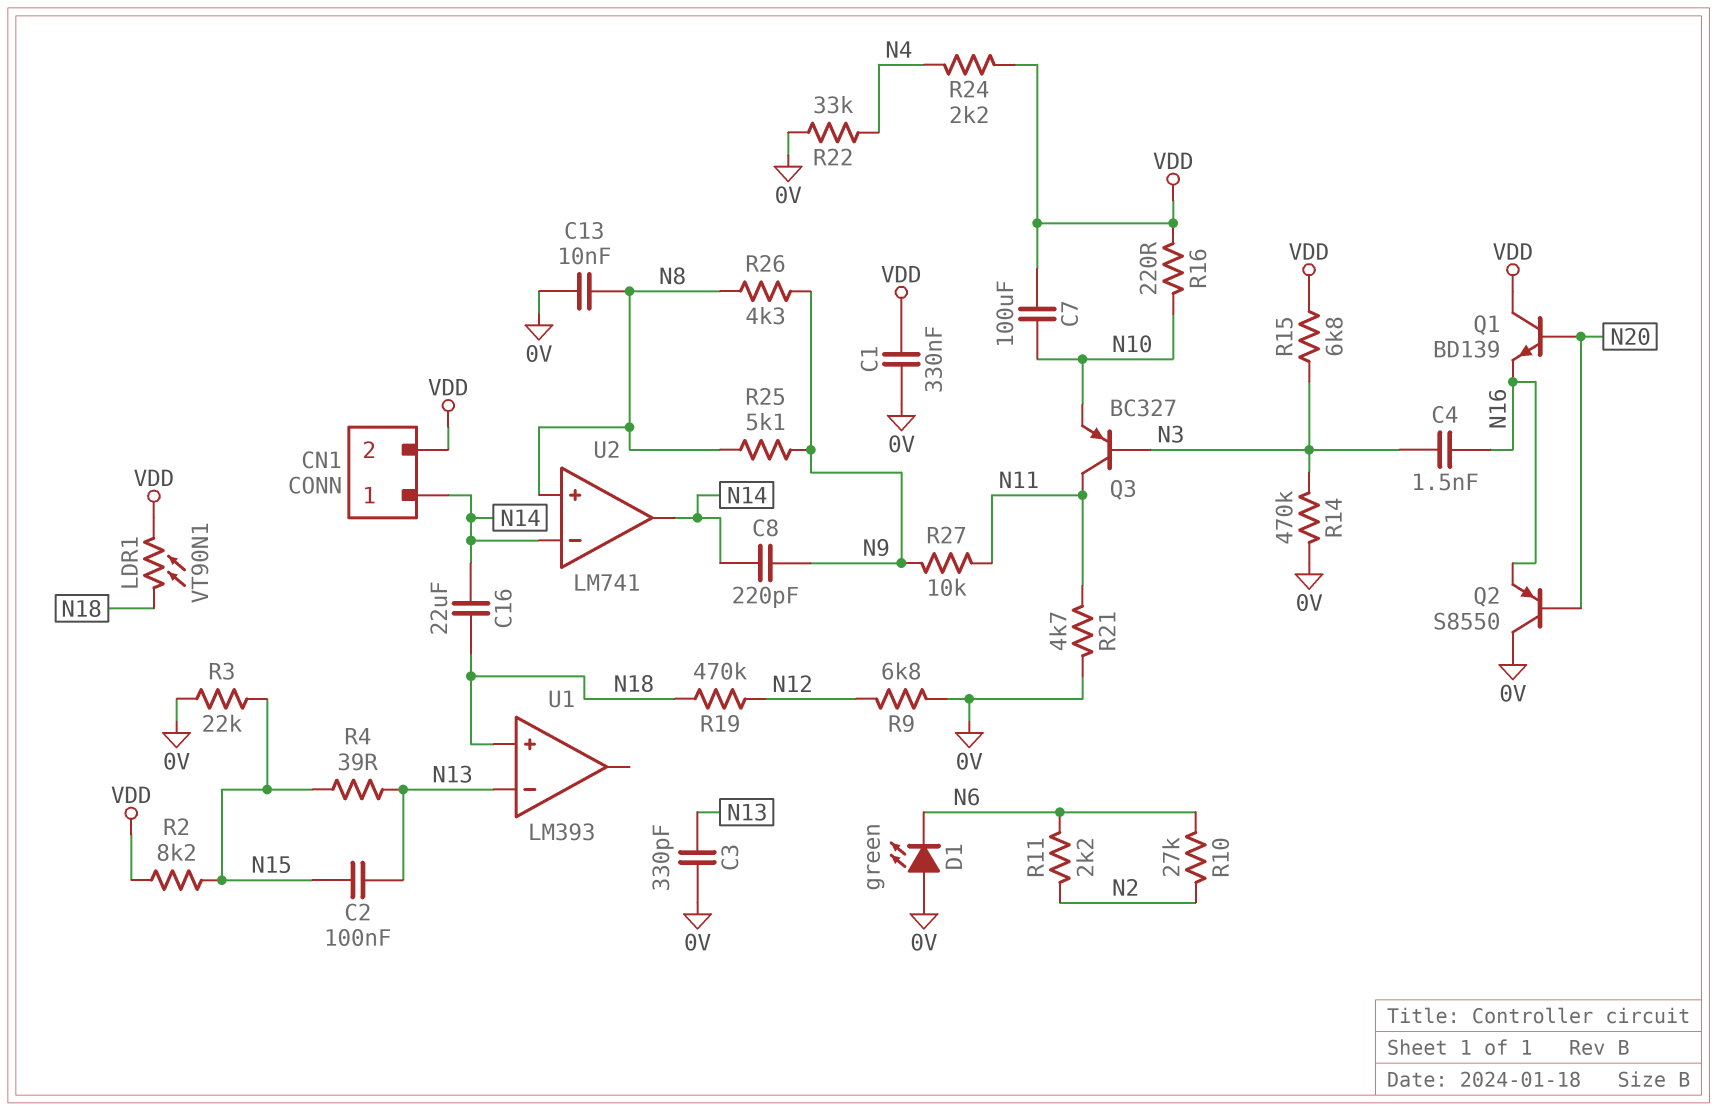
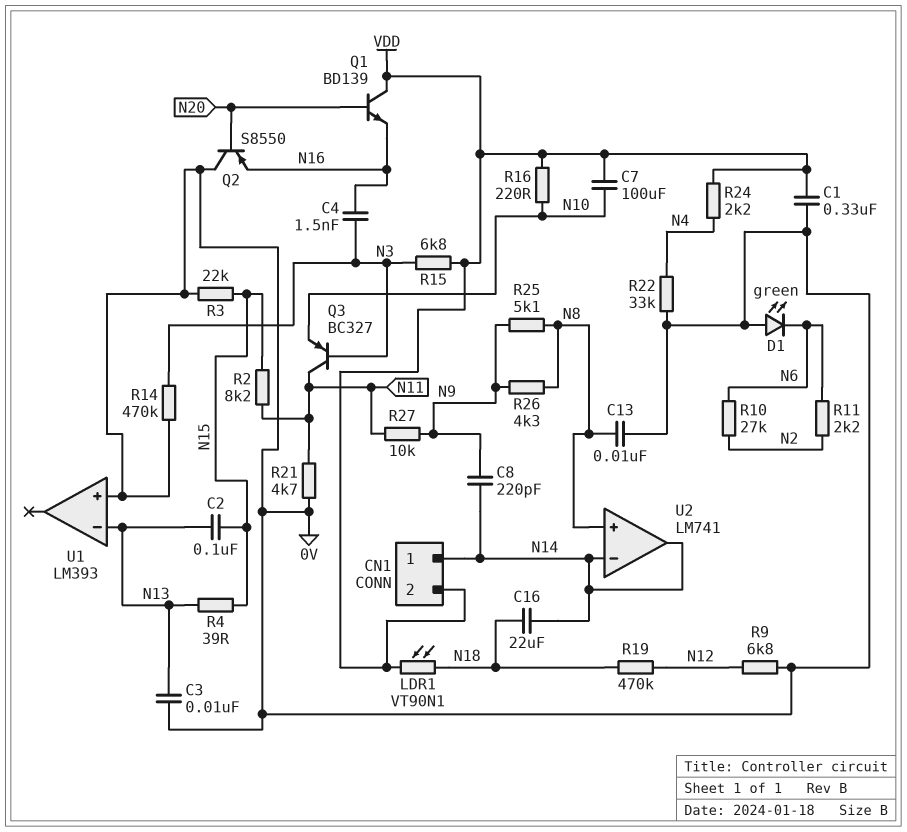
C3: 330pF (0V, N13) -> 10nF (0V, N13)
R2: 8.2k (N15, VDD) -> 8.2k (N11, N15)
U1 pin in+: N18 -> 0V

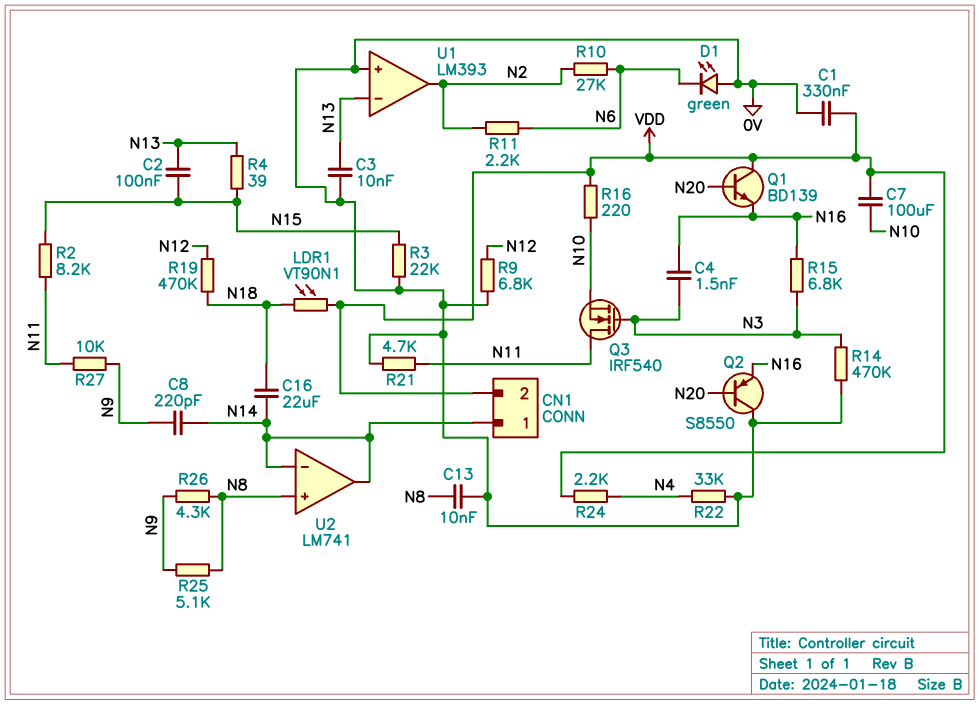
Q3: PNP BC327 (B N3, C N11, E N10) -> NMOS IRF540 (G N3, D N11, S N10)
R15: 6.8k (N3, VDD) -> 6.8k (N3, N16)
U1 pin out: none -> N2

